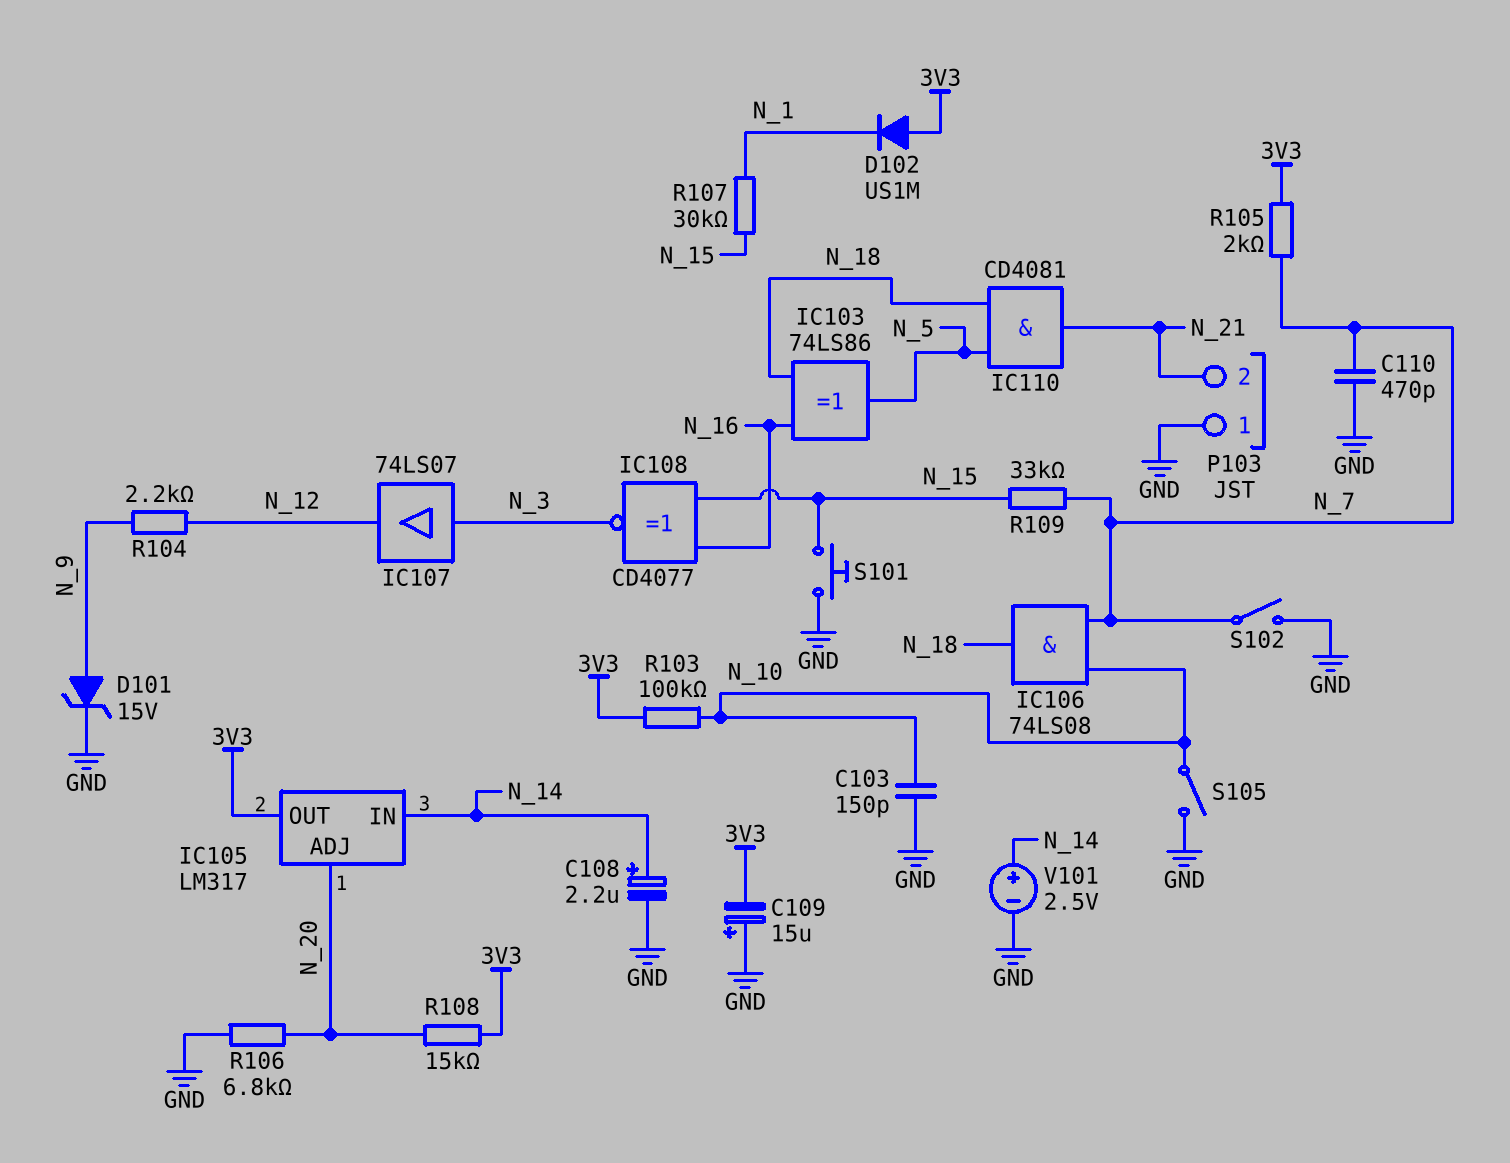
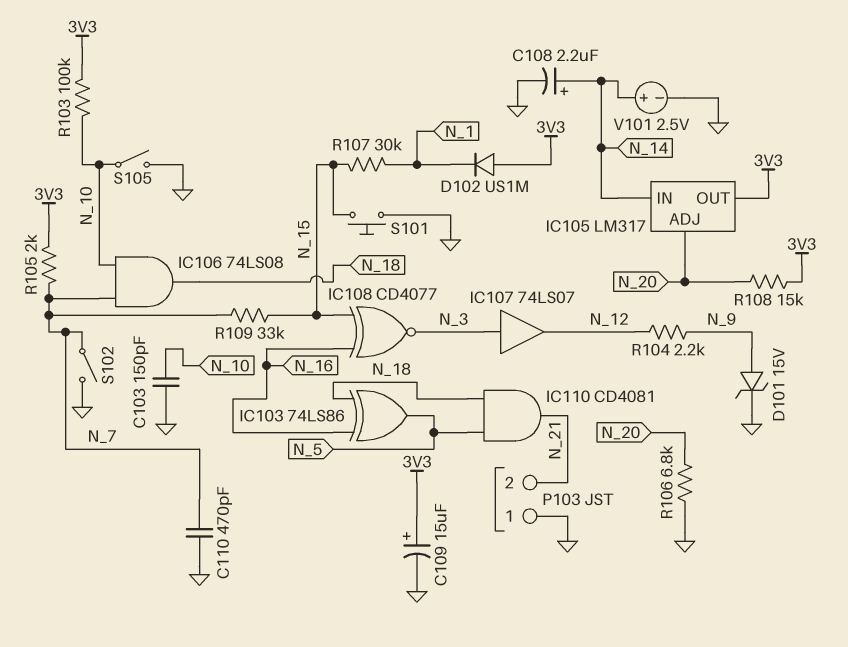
C109: 15uF (plus GND, minus 3V3) -> 15uF (plus 3V3, minus GND)

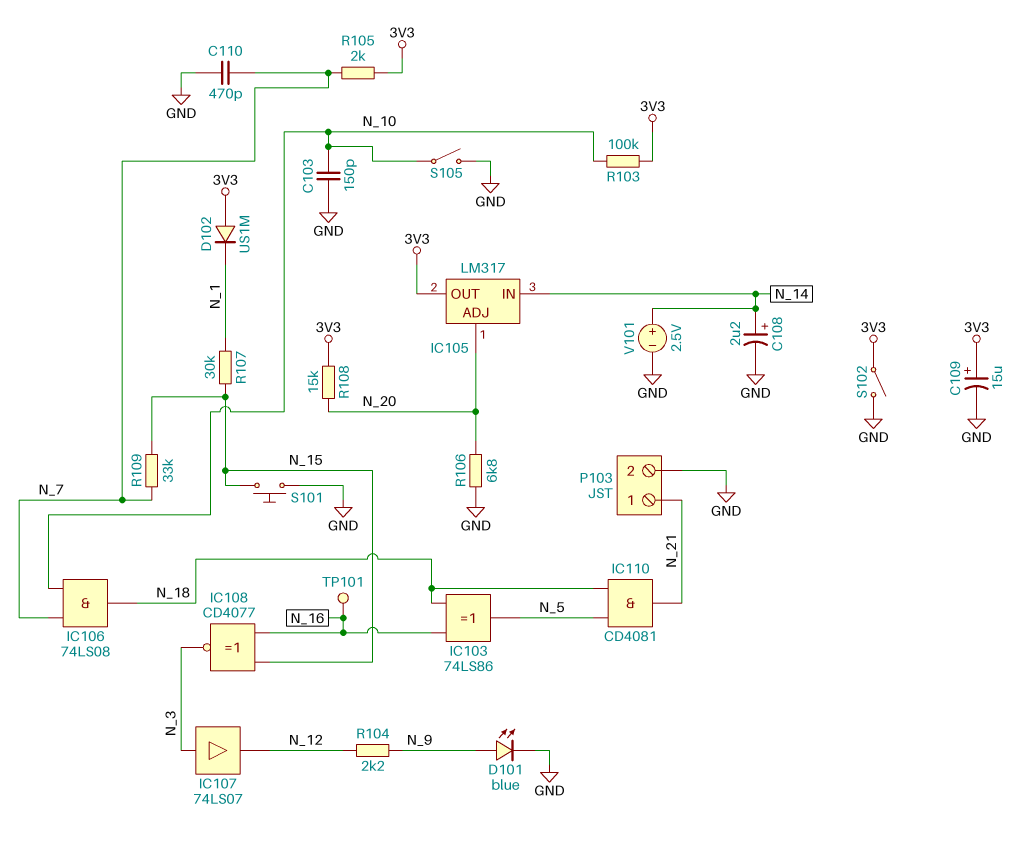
D101: zener 15V (A N_9, K GND) -> LED blue (A N_9, K GND)
P103 pin 1: GND -> N_21
P103 pin 2: N_21 -> GND
S102: switch (GND, N_7) -> switch (3V3, GND)
TP101: none -> test point (N_16)

